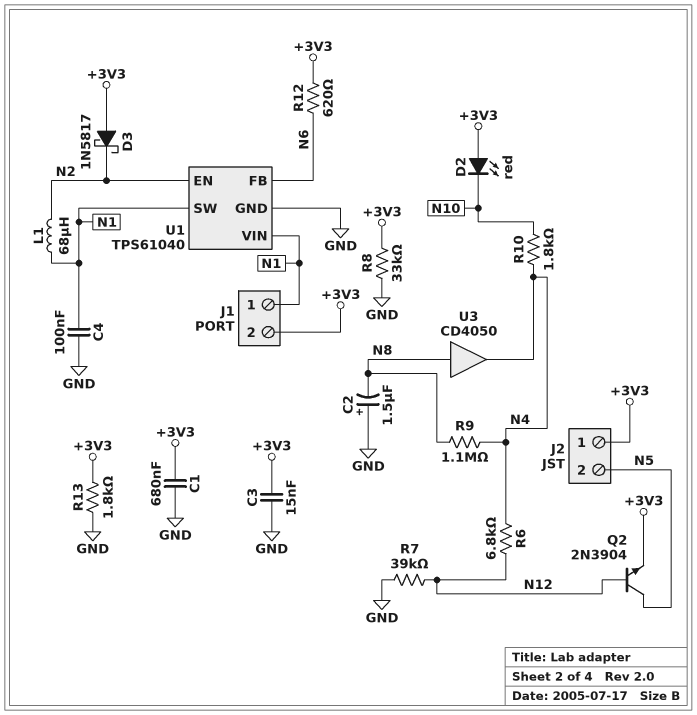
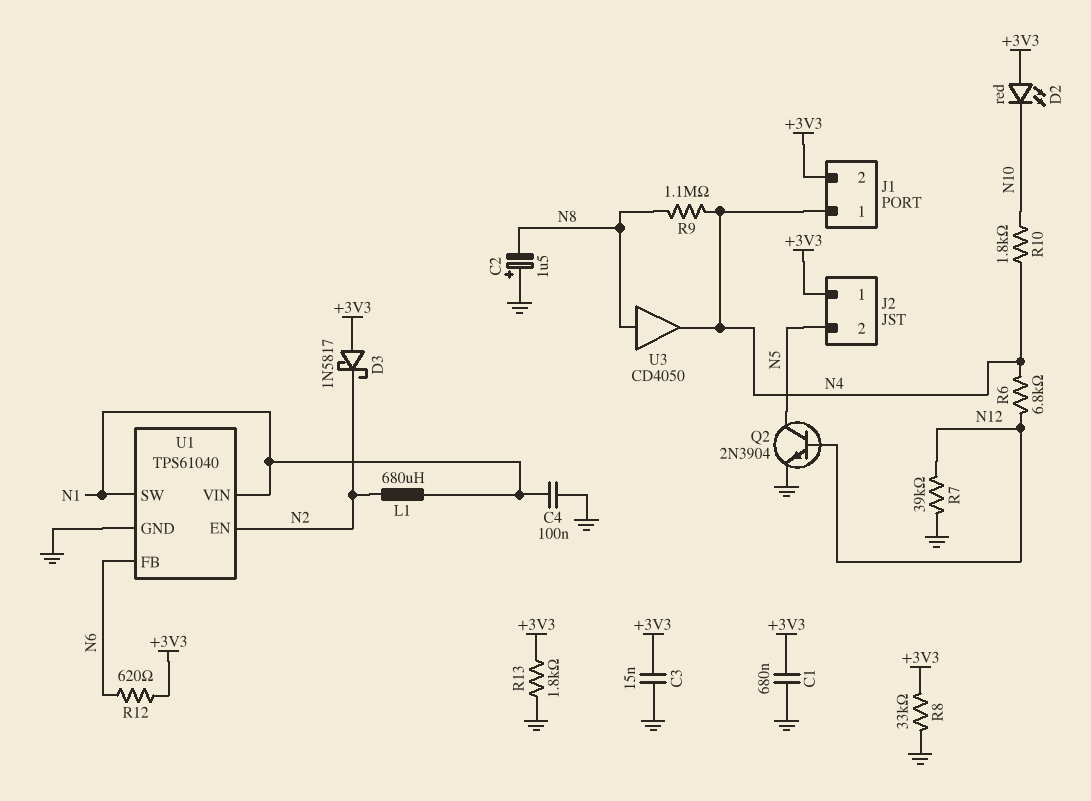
J1 pin 1: N1 -> N4
L1: 68uH (N1, N2) -> 680uH (N1, N2)
Q2: NPN 2N3904 (B N12, C N5, E +3V3) -> NPN 2N3904 (B N12, C N5, E GND)

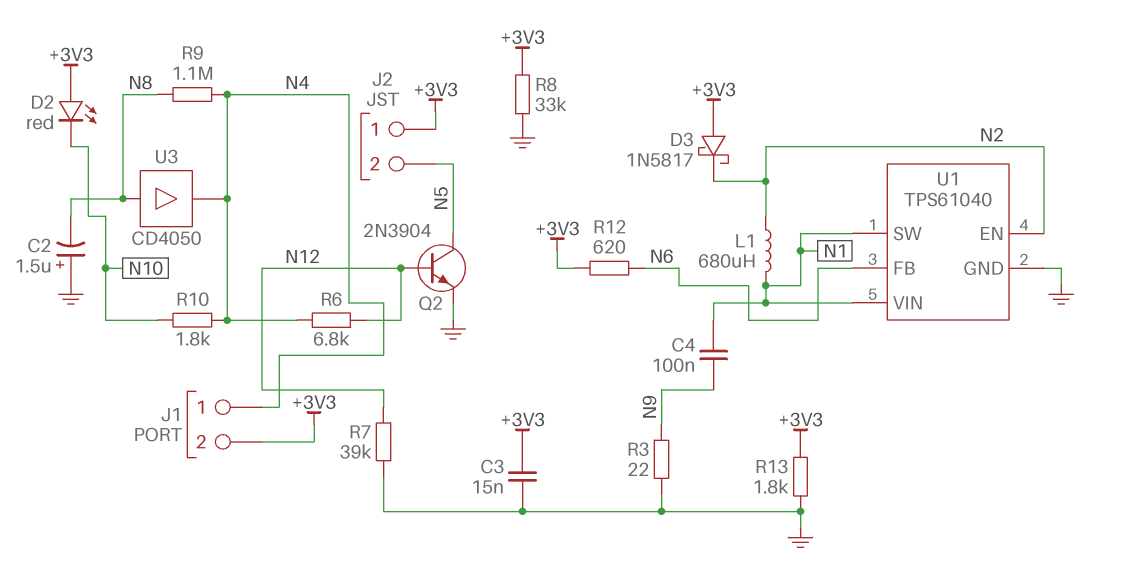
C1: 680nF (+3V3, GND) -> none
C4: 100nF (GND, N1) -> 100nF (N1, N9)
R3: none -> 22 (GND, N9)

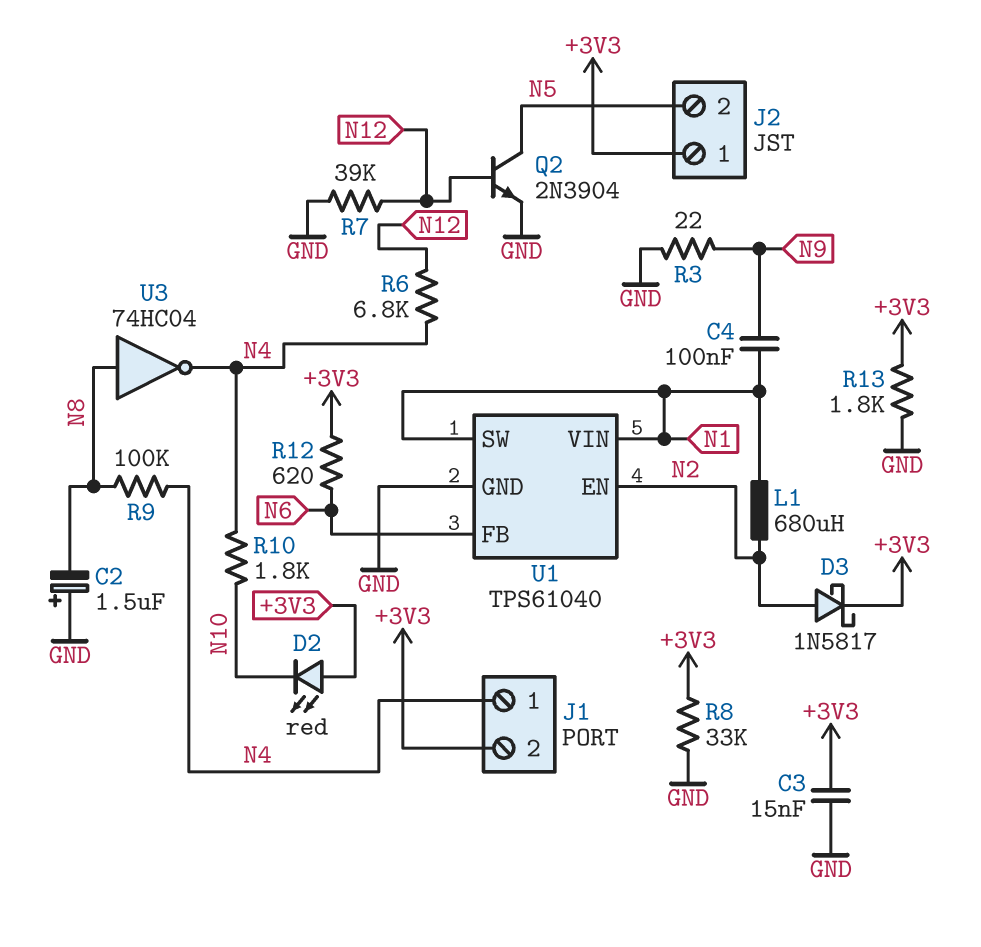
D3: schottky 1N5817 (A +3V3, K N2) -> schottky 1N5817 (A N2, K +3V3)
R9: 1.1M (N4, N8) -> 100k (N4, N8)
U3: buffer CD4050 (in N8, out N4) -> NOT 74HC04 (in N8, out N4)

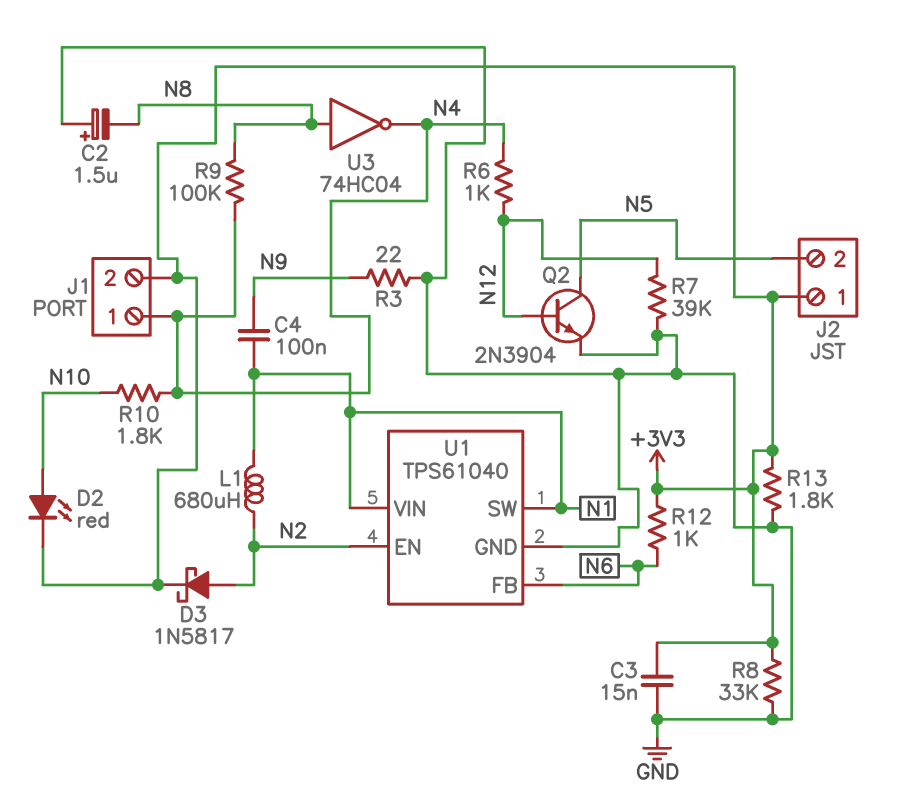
D2: LED red (A +3V3, K N10) -> LED red (A N10, K +3V3)
R6: 6.8k (N4, N12) -> 1k (N4, N12)
R12: 620 (+3V3, N6) -> 1k (+3V3, N6)

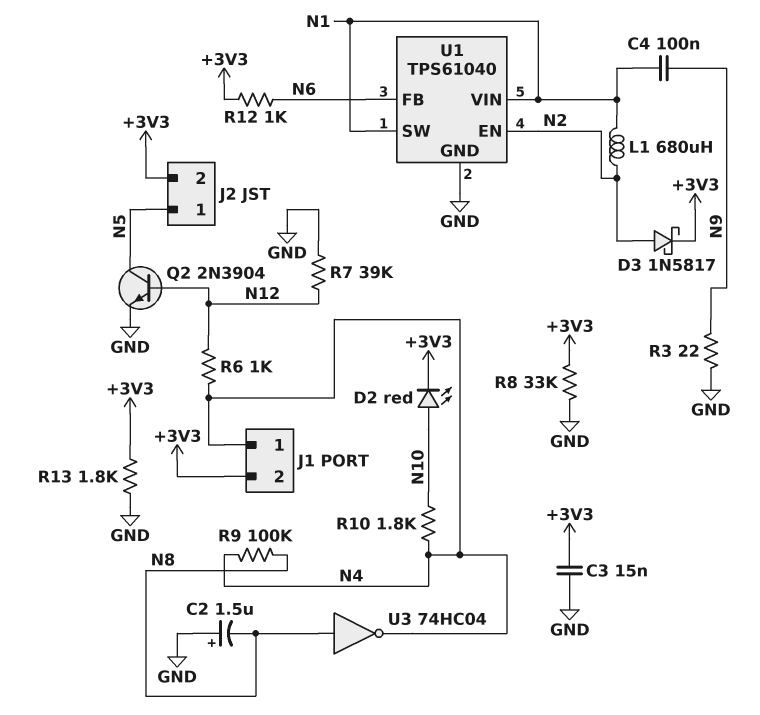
J2 pin 1: +3V3 -> N5
J2 pin 2: N5 -> +3V3

